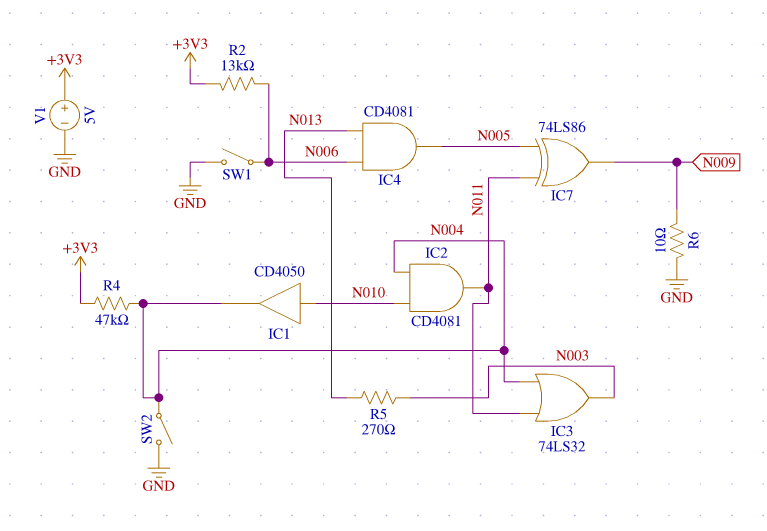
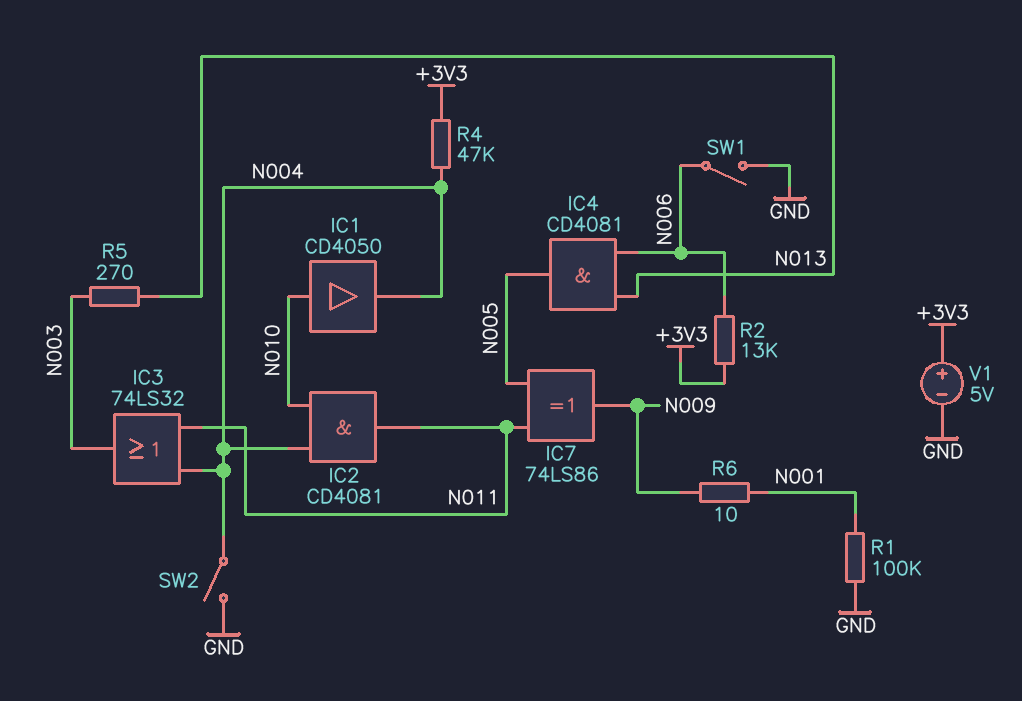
R1: none -> 100k (GND, N001)
R6: 10 (GND, N009) -> 10 (N001, N009)

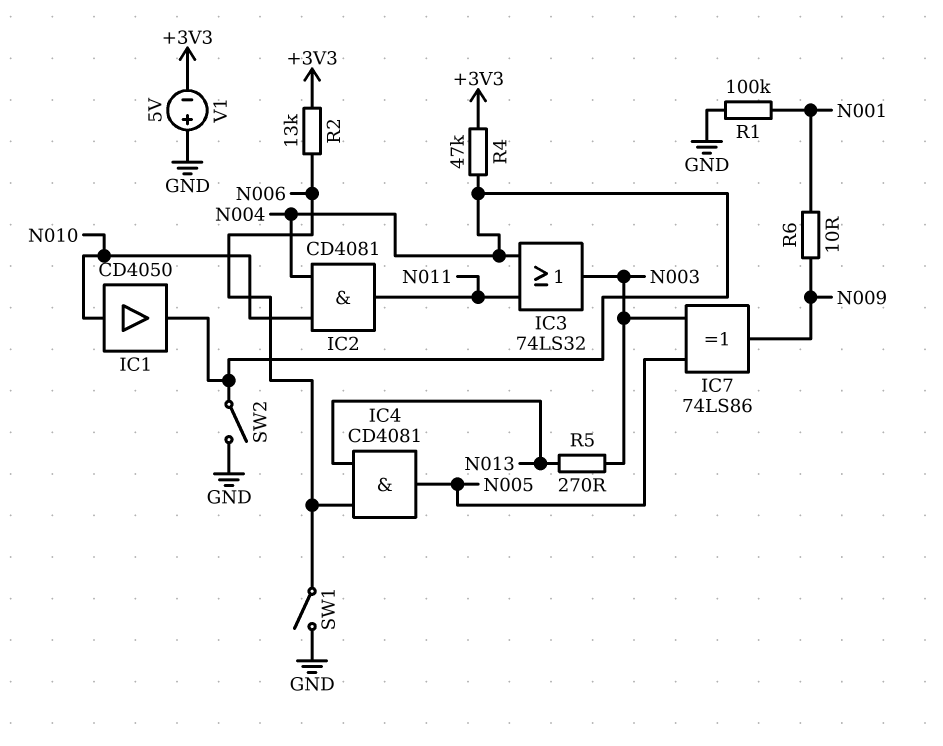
IC7: XOR 74LS86 (in N005, in N011, out N009) -> XOR 74LS86 (in N003, in N005, out N009)
V1: 5V (plus +3V3, minus GND) -> 5V (plus GND, minus +3V3)

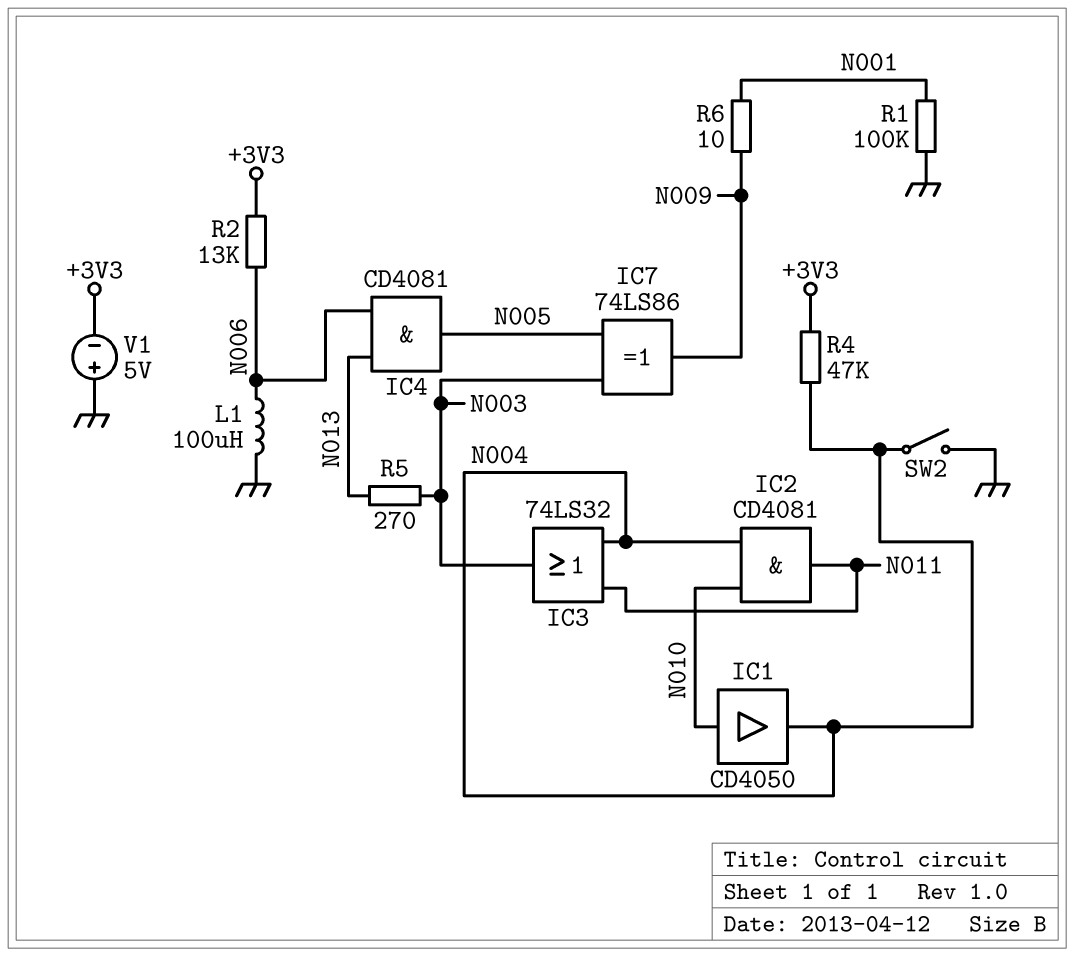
L1: none -> 100uH (GND, N006)
SW1: switch (GND, N006) -> none

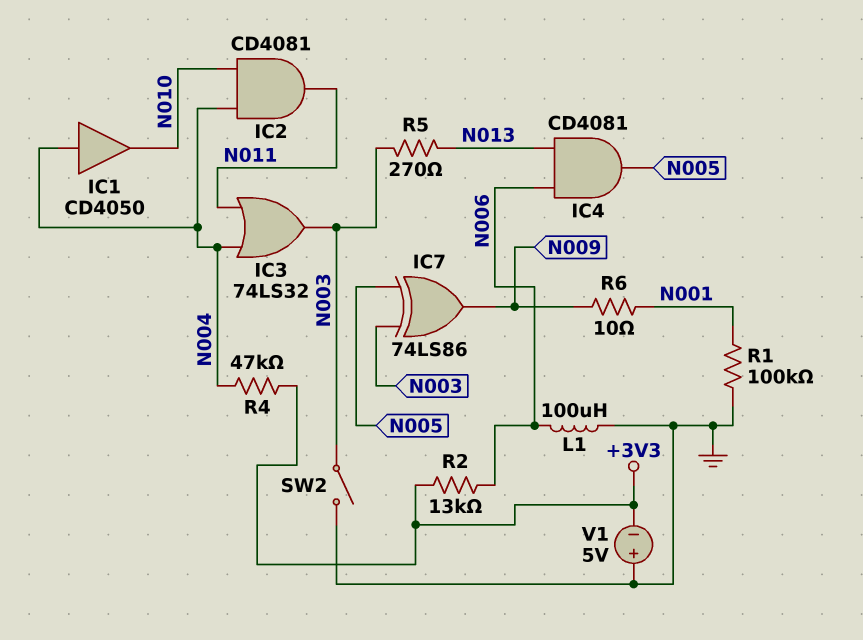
IC1: buffer CD4050 (in N010, out N004) -> buffer CD4050 (in N004, out N010)
SW2: switch (GND, N004) -> switch (GND, N003)

